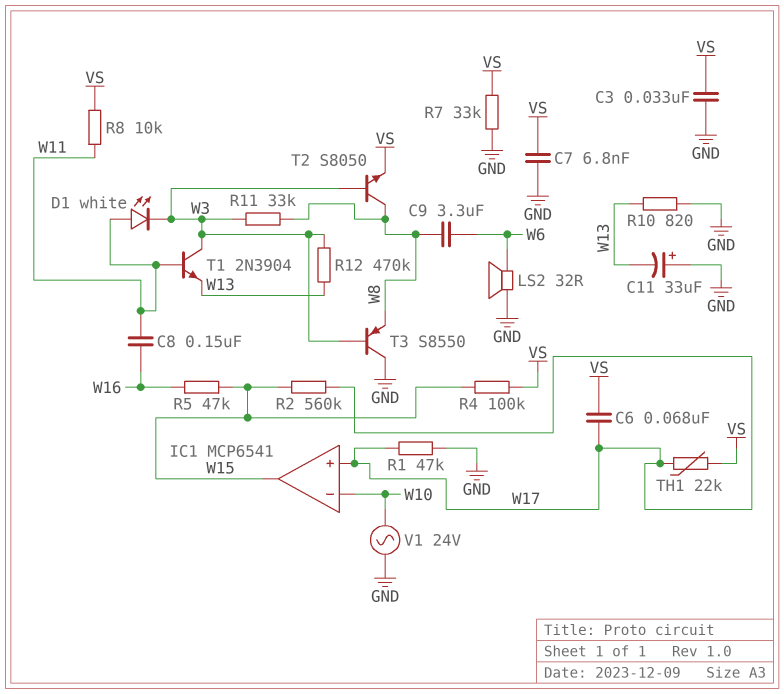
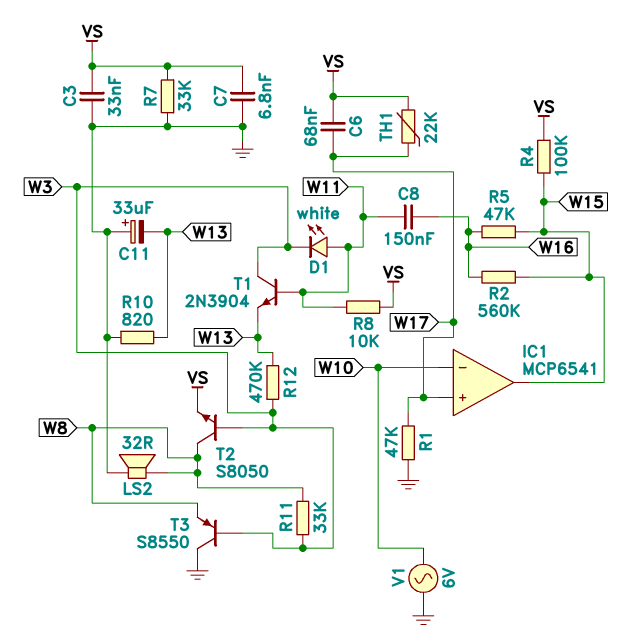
C9: 3.3uF (W6, W8) -> none
LS2: speaker 32R (GND, W6) -> speaker 32R (GND, W8)
R2: 560k (W15, W17) -> 560k (W15, W16)
V1: AC 24V (GND, W10) -> AC 6V (GND, W10)

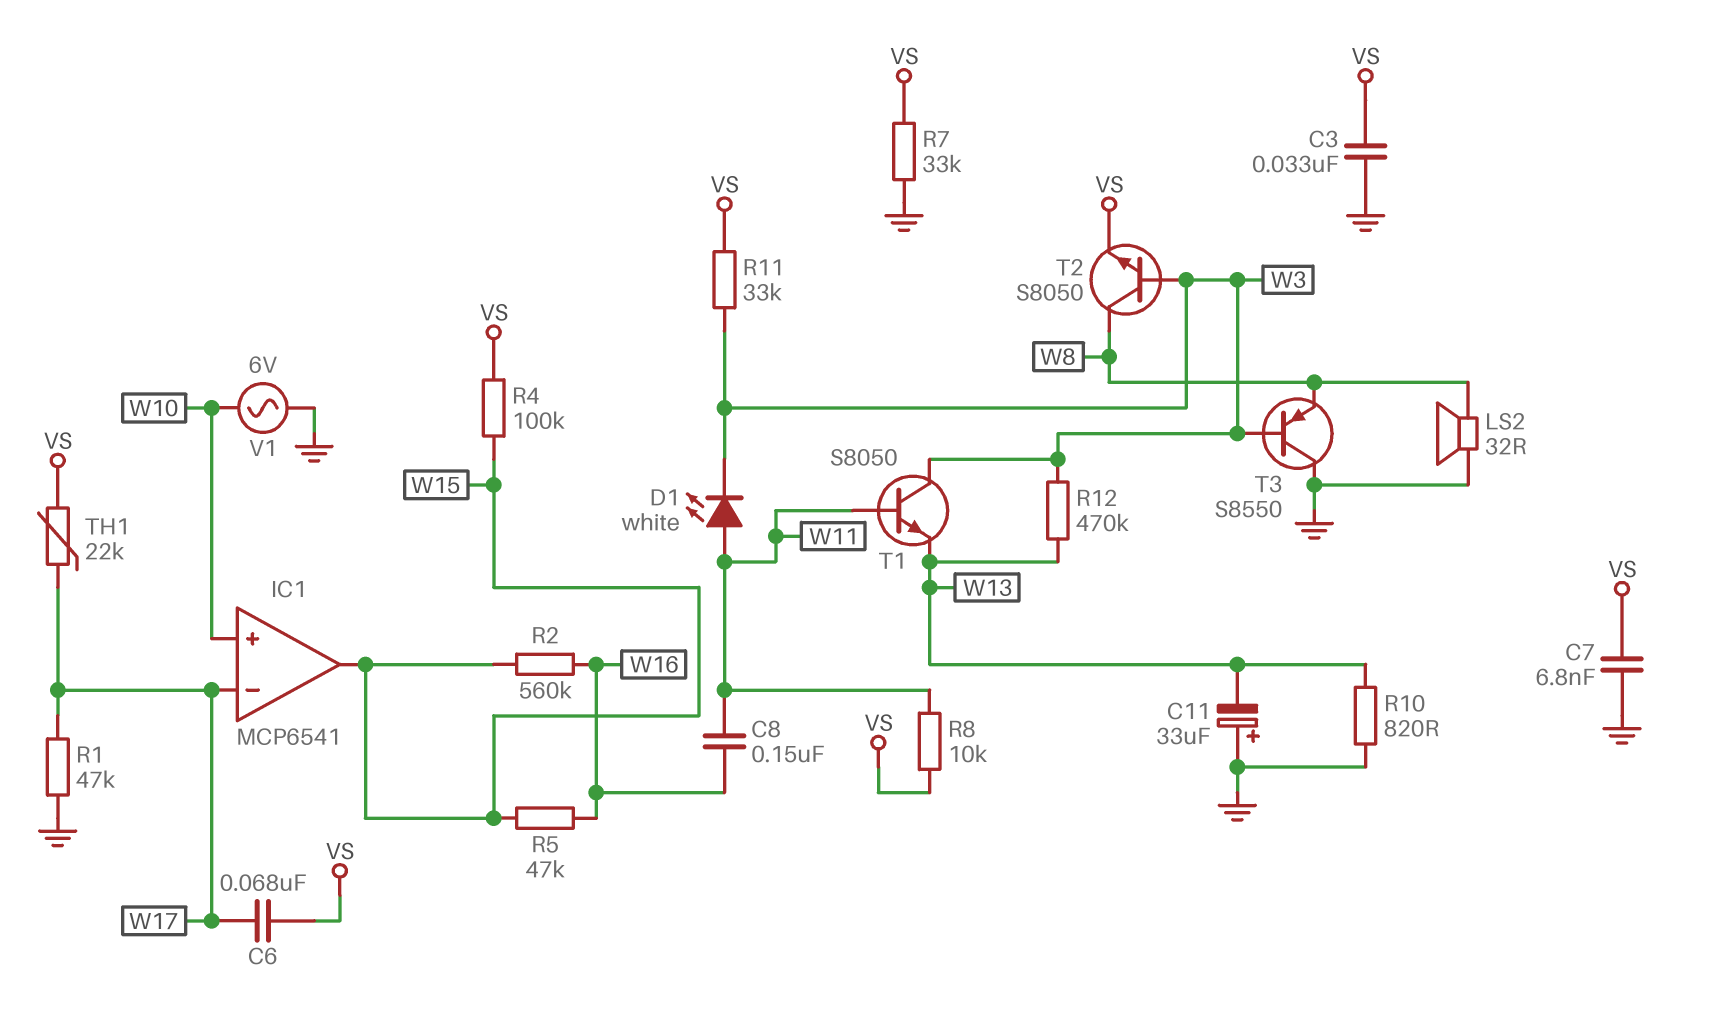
IC1 pin in+: W17 -> W10
IC1 pin in-: W10 -> W17
R11: 33k (W3, W8) -> 33k (VS, W3)
T1: NPN 2N3904 (B W11, C W3, E W13) -> NPN S8050 (B W11, C W3, E W13)

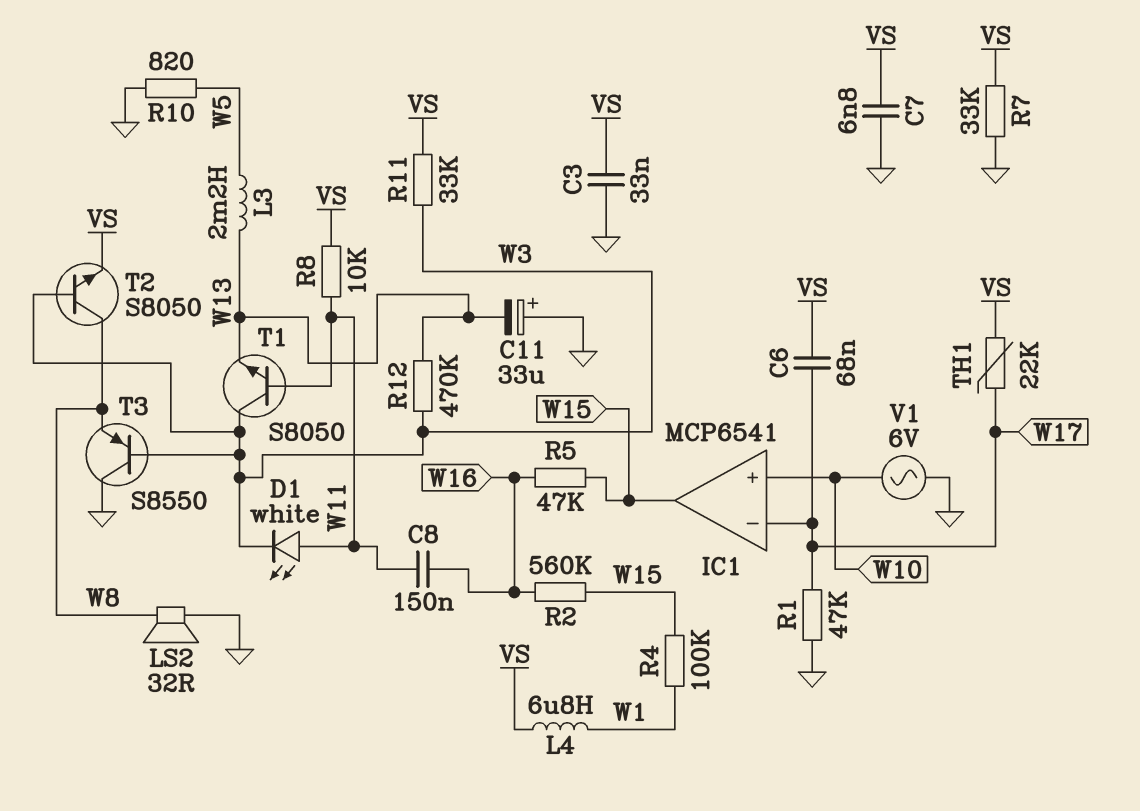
L3: none -> 2.2mH (W5, W13)
L4: none -> 6.8uH (VS, W1)
R4: 100k (VS, W15) -> 100k (W1, W15)
R10: 820 (GND, W13) -> 820 (GND, W5)

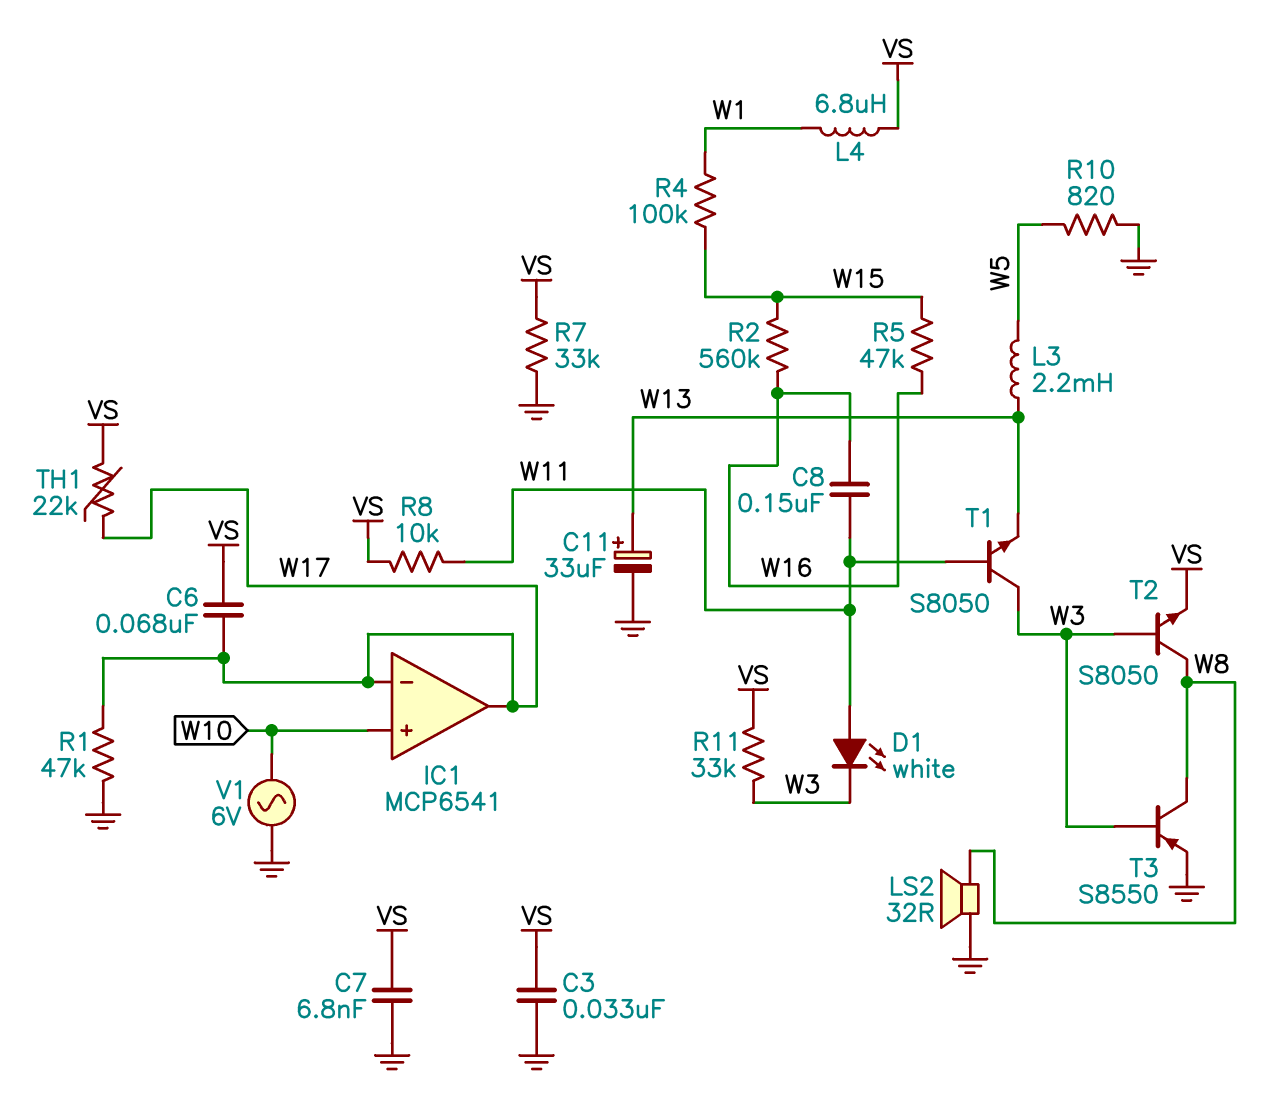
C11: 33uF (plus GND, minus W13) -> 33uF (plus W13, minus GND)
IC1 pin out: W15 -> W17
R12: 470k (W3, W13) -> none
T3: PNP S8550 (B W3, C GND, E W8) -> PNP S8550 (B W3, C W8, E GND)

